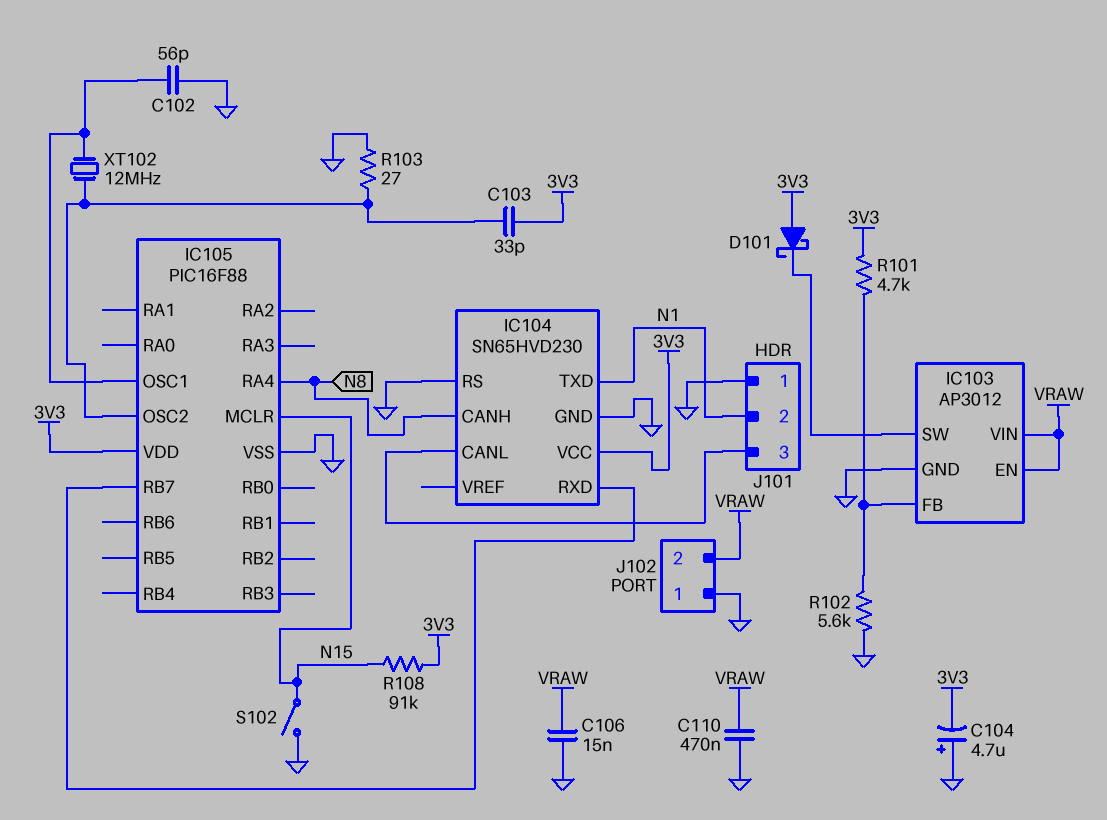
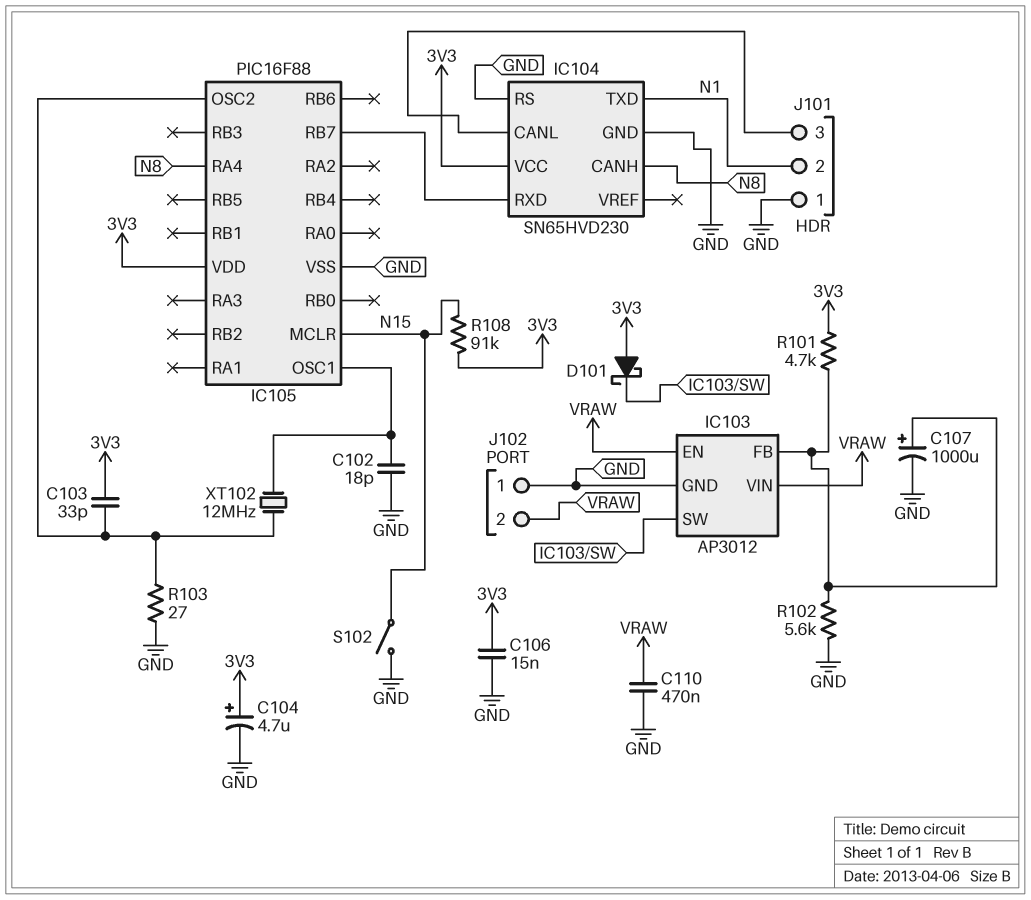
C102: 56pF (GND, IC105/OSC1) -> 18pF (GND, IC105/OSC1)
C104: 4.7uF (plus GND, minus 3V3) -> 4.7uF (plus 3V3, minus GND)
C106: 15nF (GND, VRAW) -> 15nF (3V3, GND)
C107: none -> 1000uF (plus IC103/FB, minus GND)

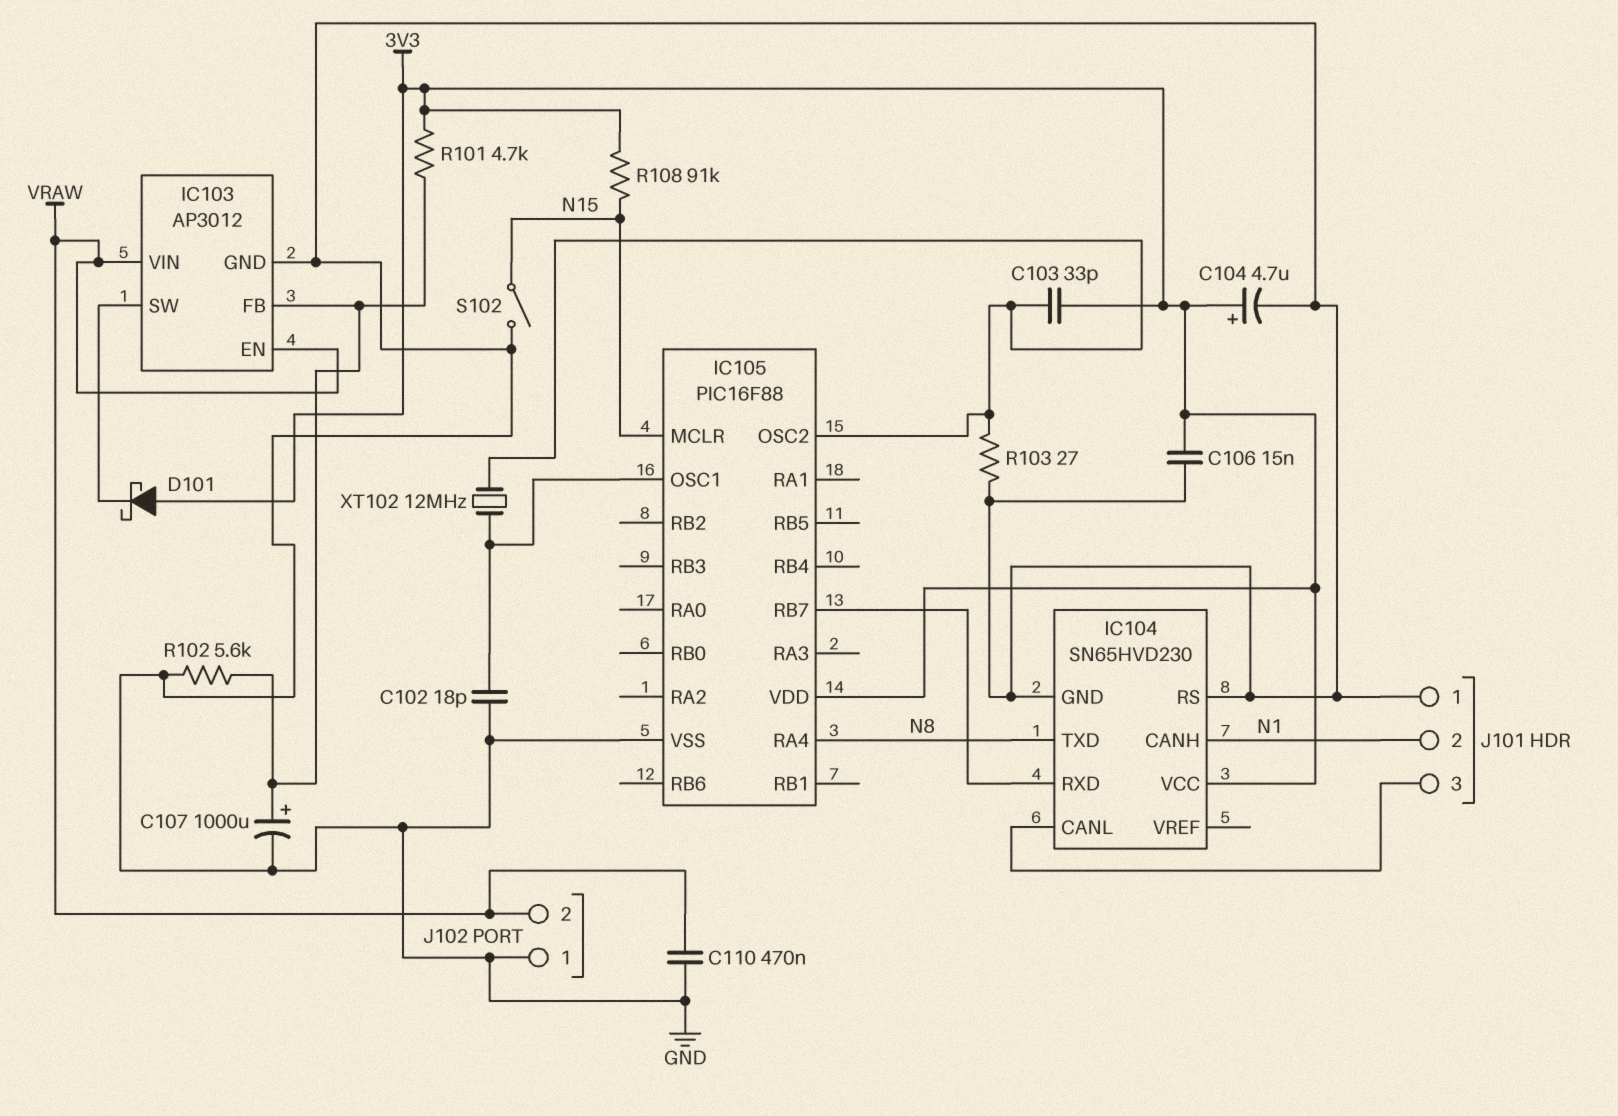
IC104 pin CANH: N8 -> N1
IC104 pin TXD: N1 -> N8

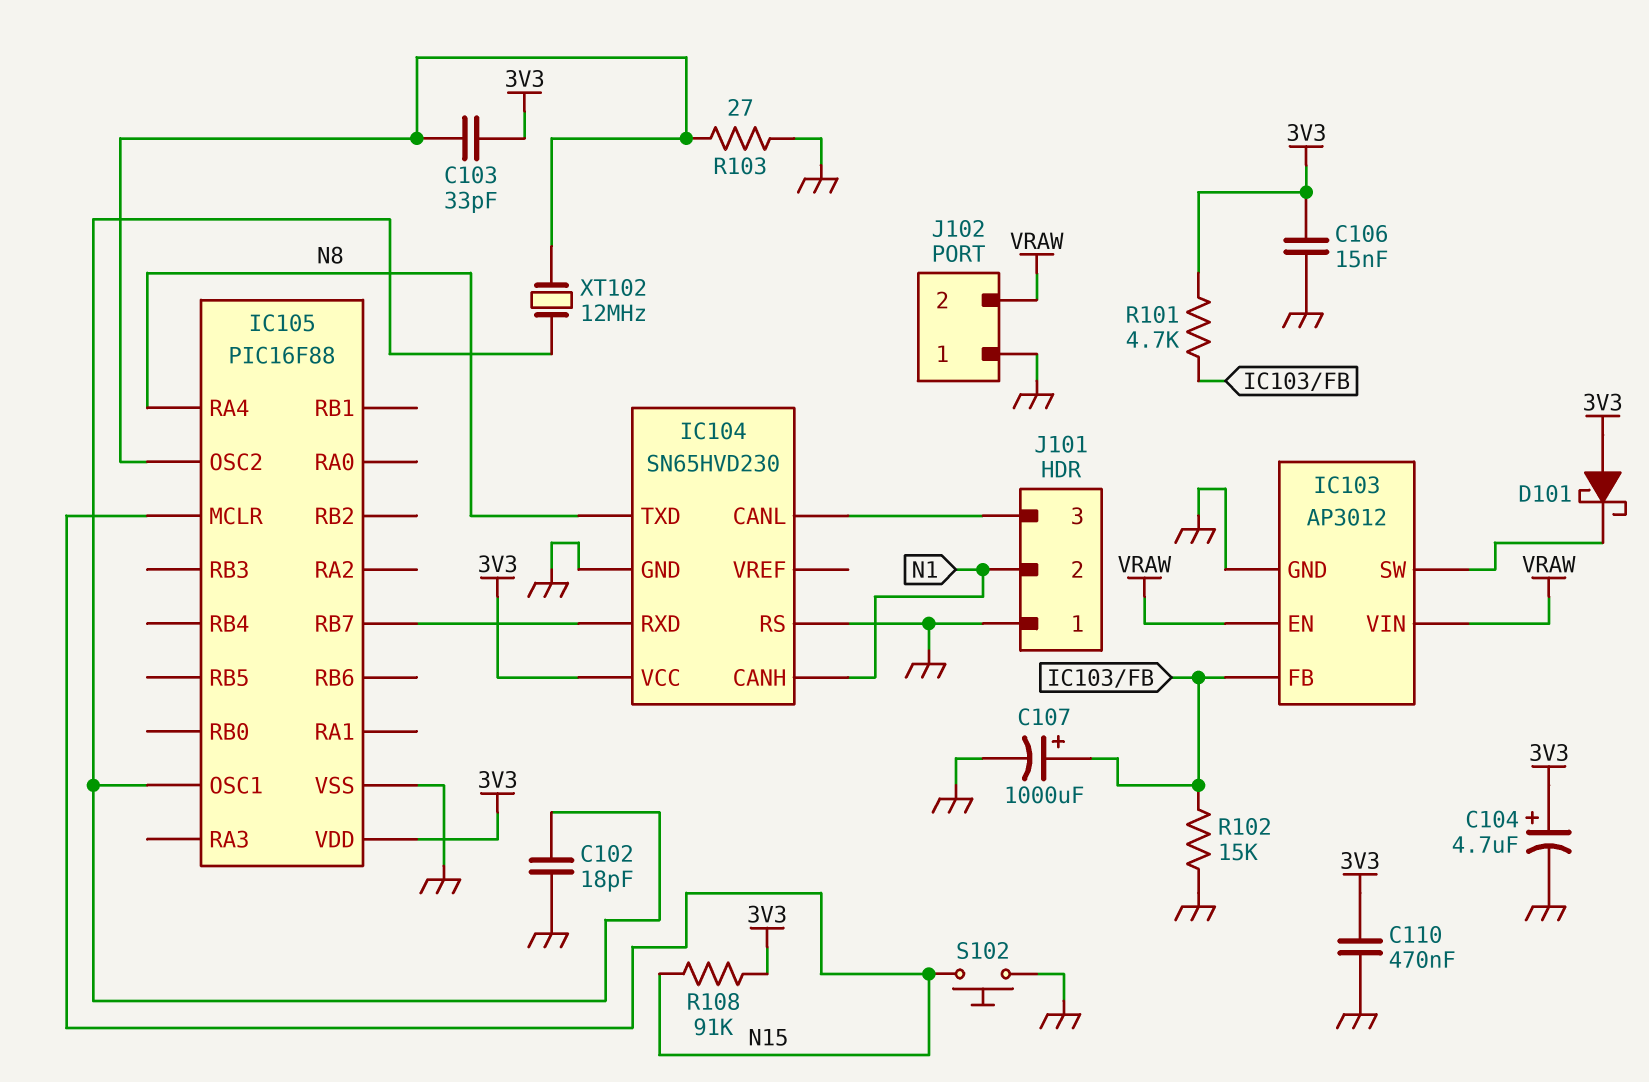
C110: 470nF (GND, VRAW) -> 470nF (3V3, GND)
R102: 5.6k (GND, IC103/FB) -> 15k (GND, IC103/FB)
S102: switch (GND, N15) -> button (GND, N15)

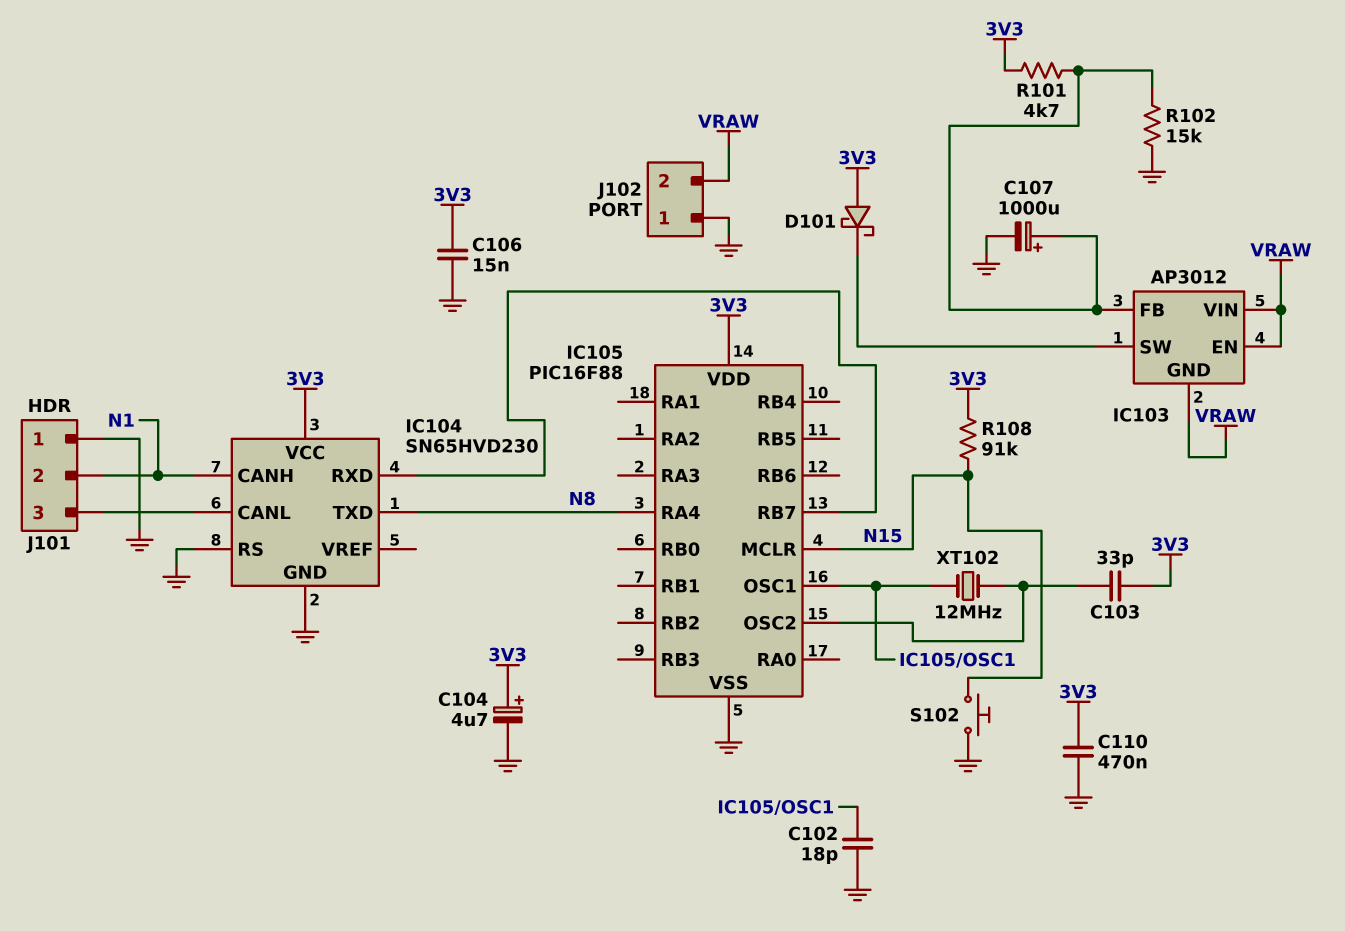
IC103 pin GND: GND -> VRAW
R103: 27 (GND, IC105/OSC2) -> none

